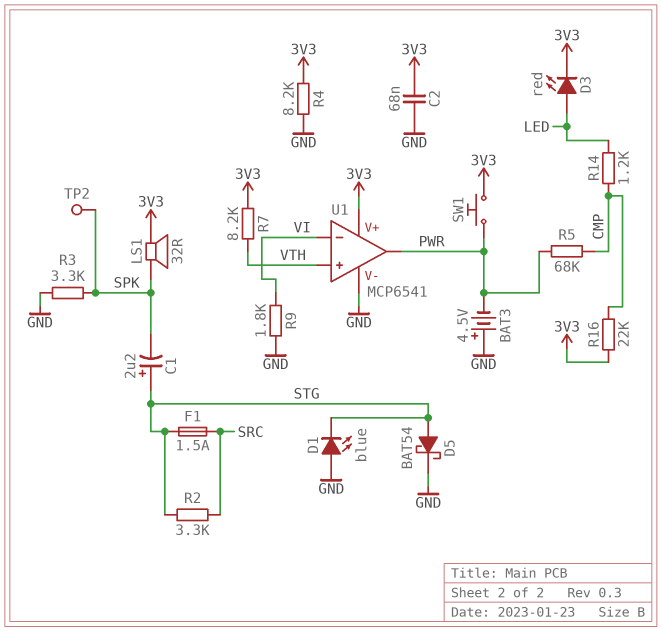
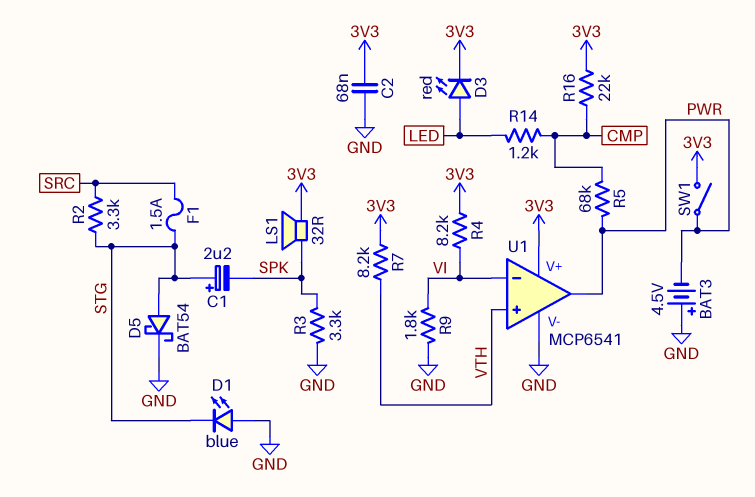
R4: 8.2k (3V3, GND) -> 8.2k (3V3, VI)
SW1: button (3V3, PWR) -> switch (3V3, PWR)
TP2: test point (SPK) -> none

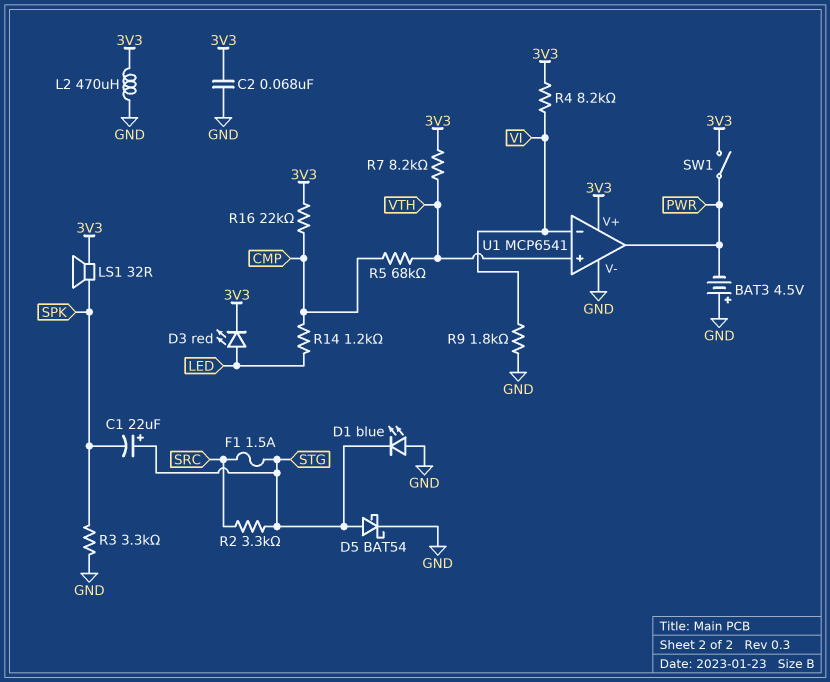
C1: 2.2uF (plus STG, minus SPK) -> 22uF (plus STG, minus SPK)
L2: none -> 470uH (3V3, GND)
R5: 68k (CMP, PWR) -> 68k (CMP, VTH)

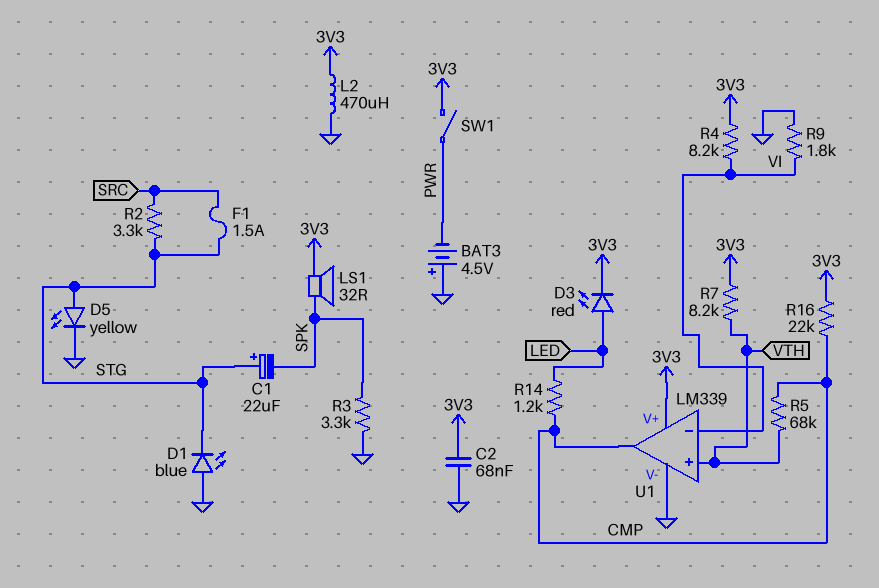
D5: schottky BAT54 (A STG, K GND) -> LED yellow (A STG, K GND)
U1: MCP6541 -> LM339
U1 pin out: PWR -> CMP

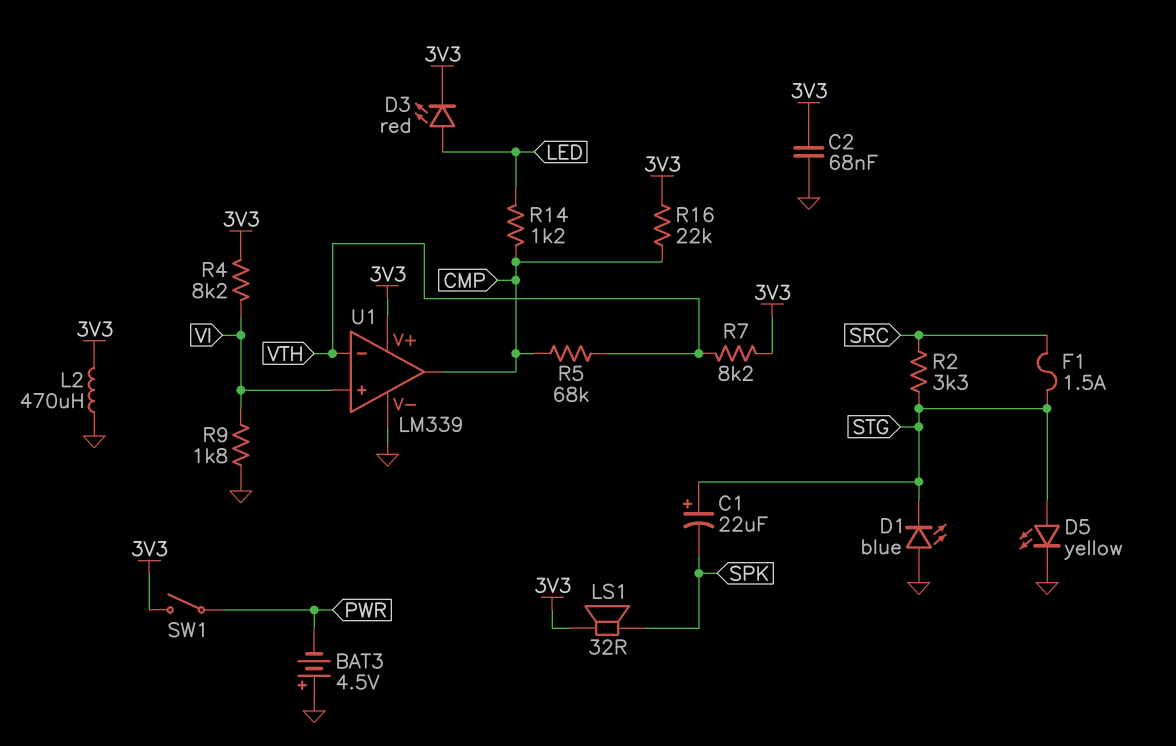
R3: 3.3k (GND, SPK) -> none
U1 pin in+: VTH -> VI
U1 pin in-: VI -> VTH

